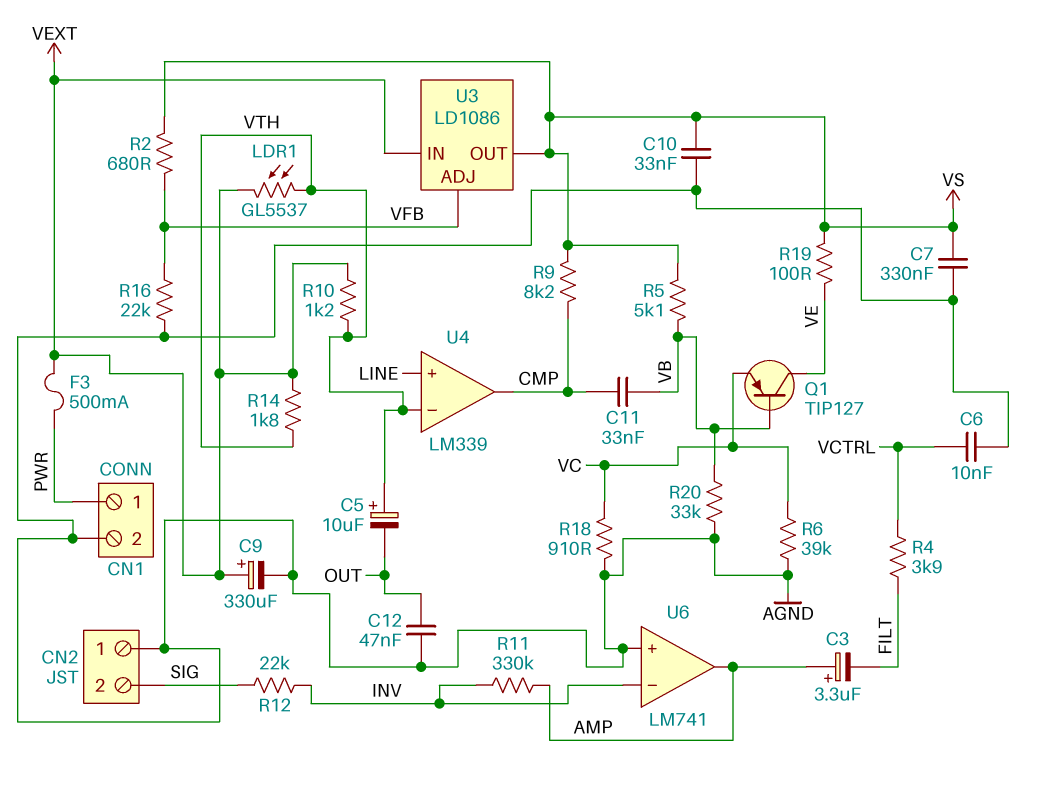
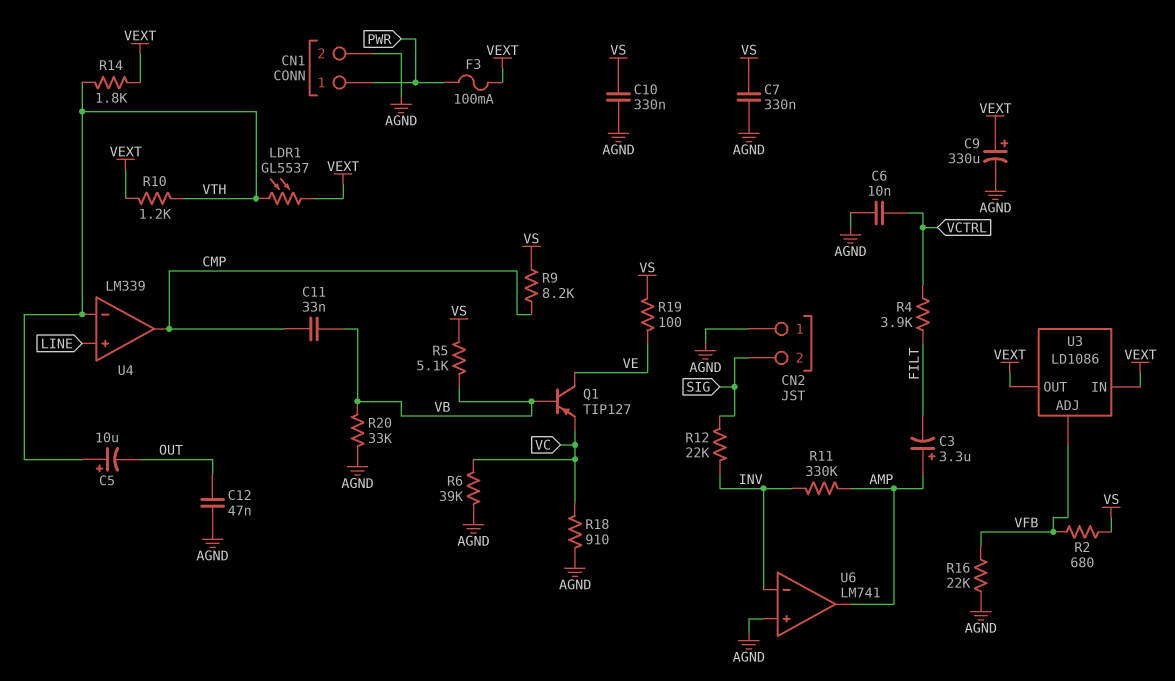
C10: 33nF (AGND, VS) -> 330nF (AGND, VS)
F3: 500mA (PWR, VEXT) -> 100mA (PWR, VEXT)
U3 pin OUT: VS -> VEXT

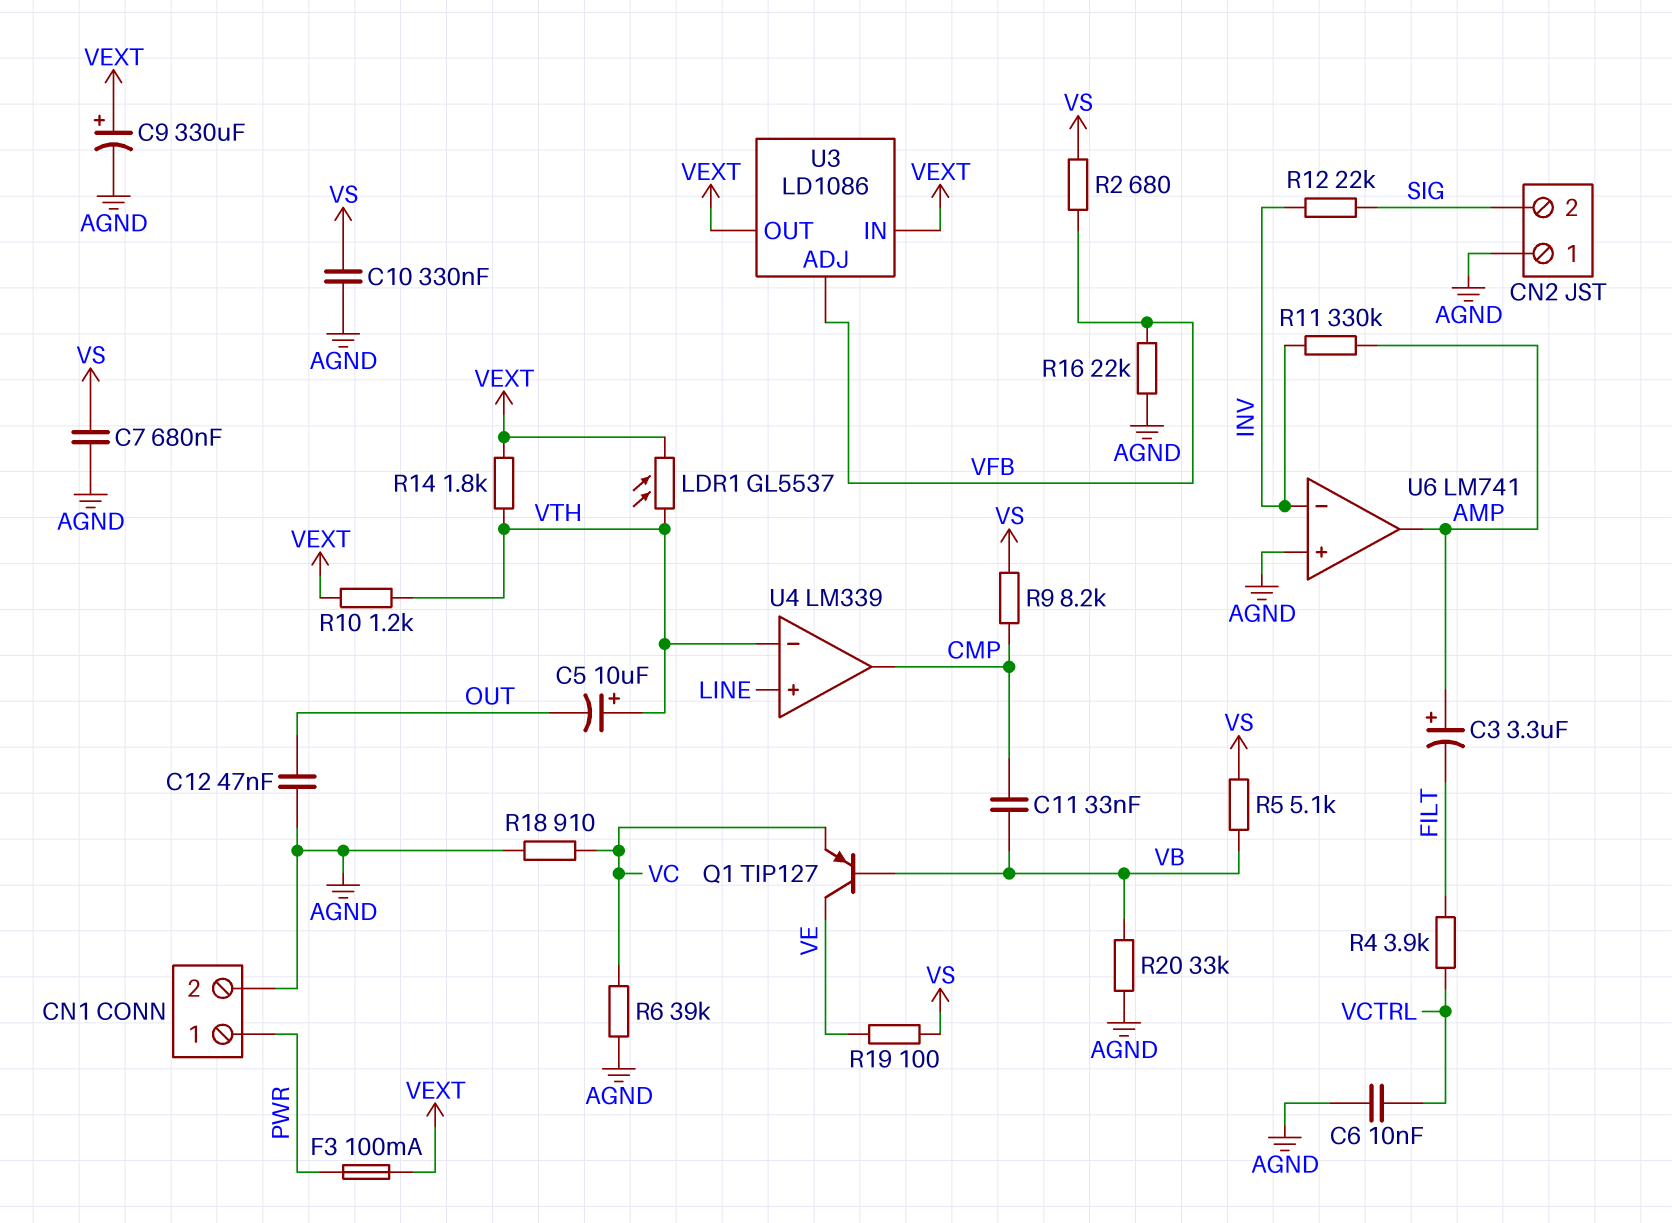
C7: 330nF (AGND, VS) -> 680nF (AGND, VS)

